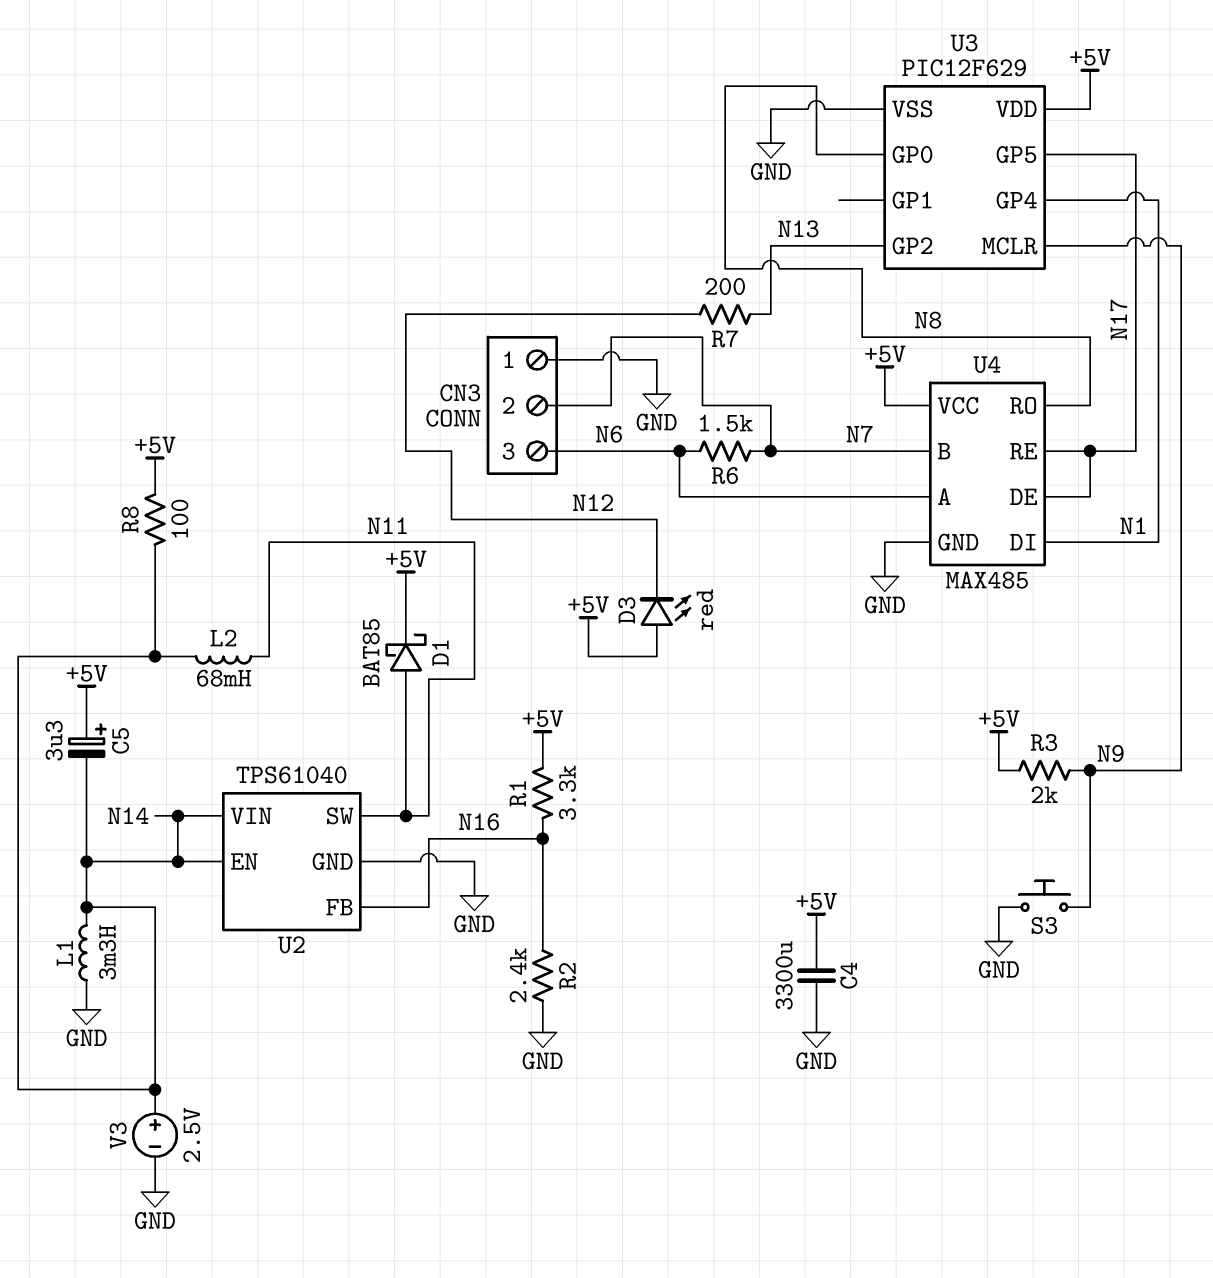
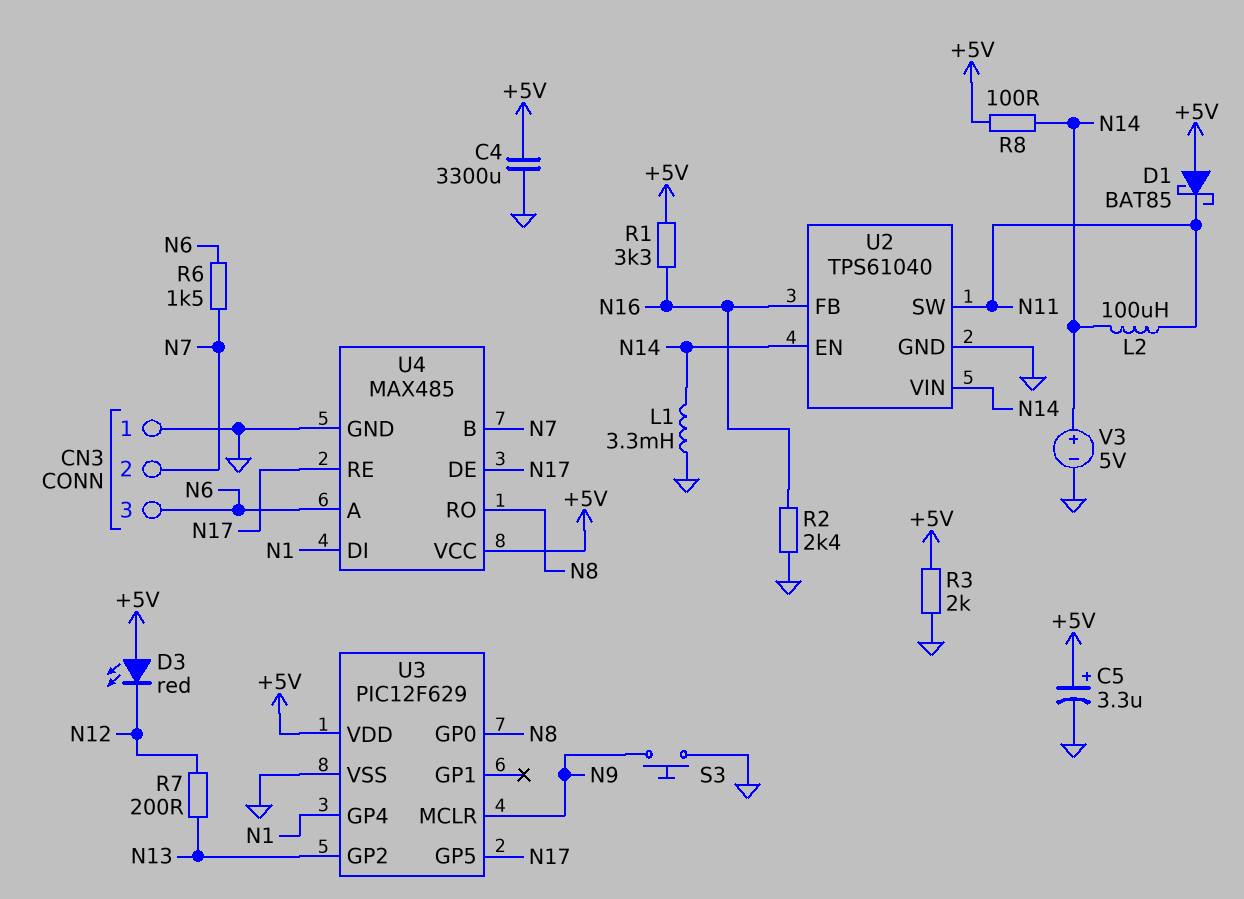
C5: 3.3uF (plus +5V, minus N14) -> 3.3uF (plus +5V, minus GND)
D1: schottky BAT85 (A N11, K +5V) -> schottky BAT85 (A +5V, K N11)
L2: 68mH (N11, N14) -> 100uH (N11, N14)
R3: 2k (+5V, N9) -> 2k (+5V, GND)
V3: 2.5V (plus N14, minus GND) -> 5V (plus N14, minus GND)

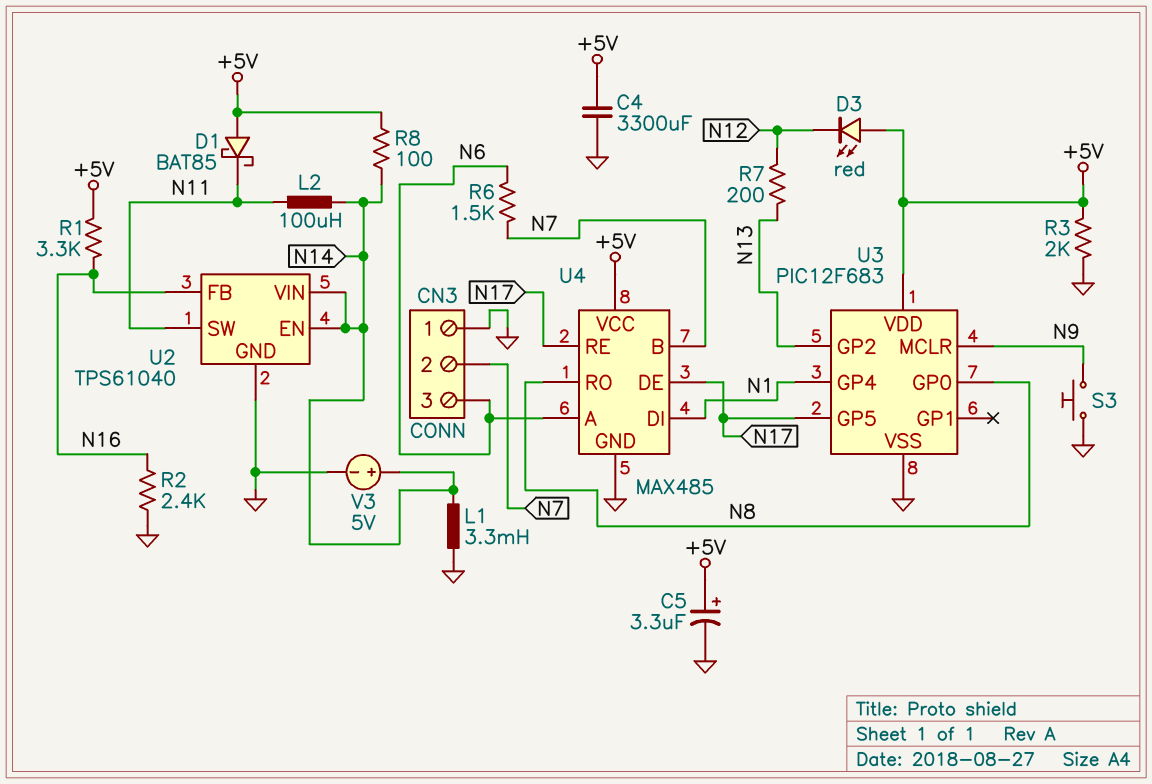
U3: PIC12F629 -> PIC12F683

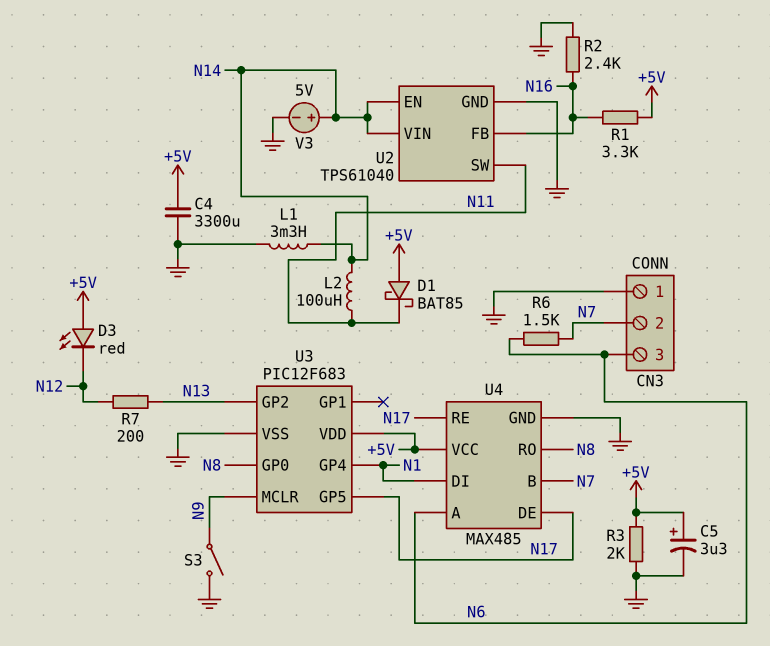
R8: 100 (+5V, N14) -> none
S3: button (GND, N9) -> switch (GND, N9)

